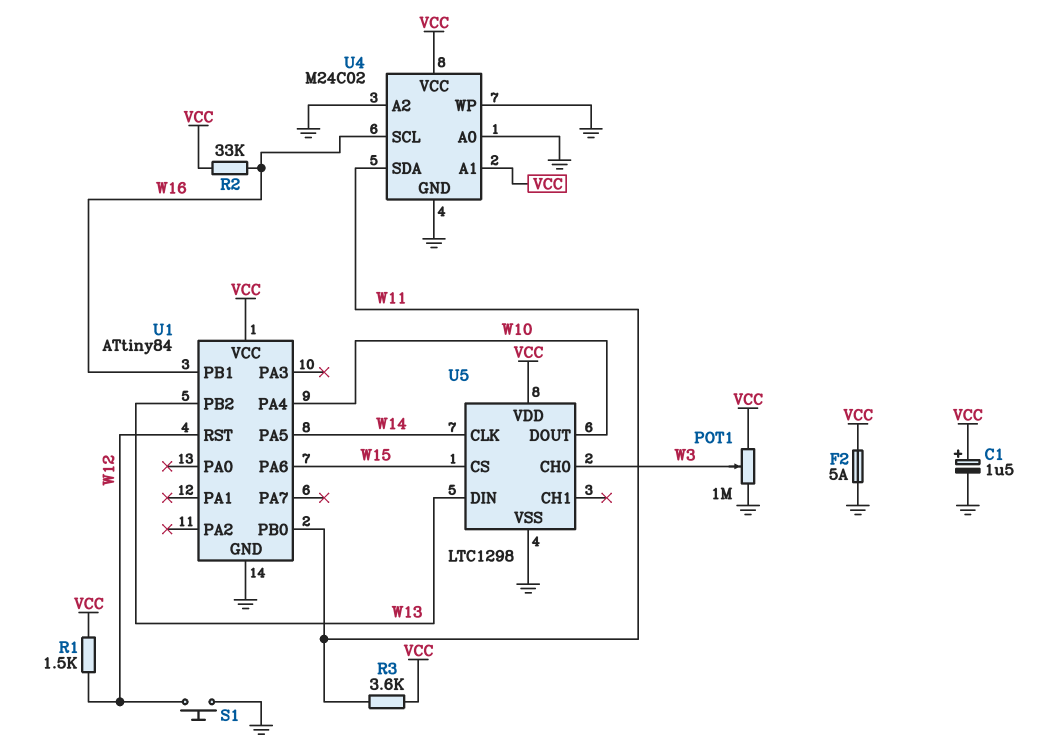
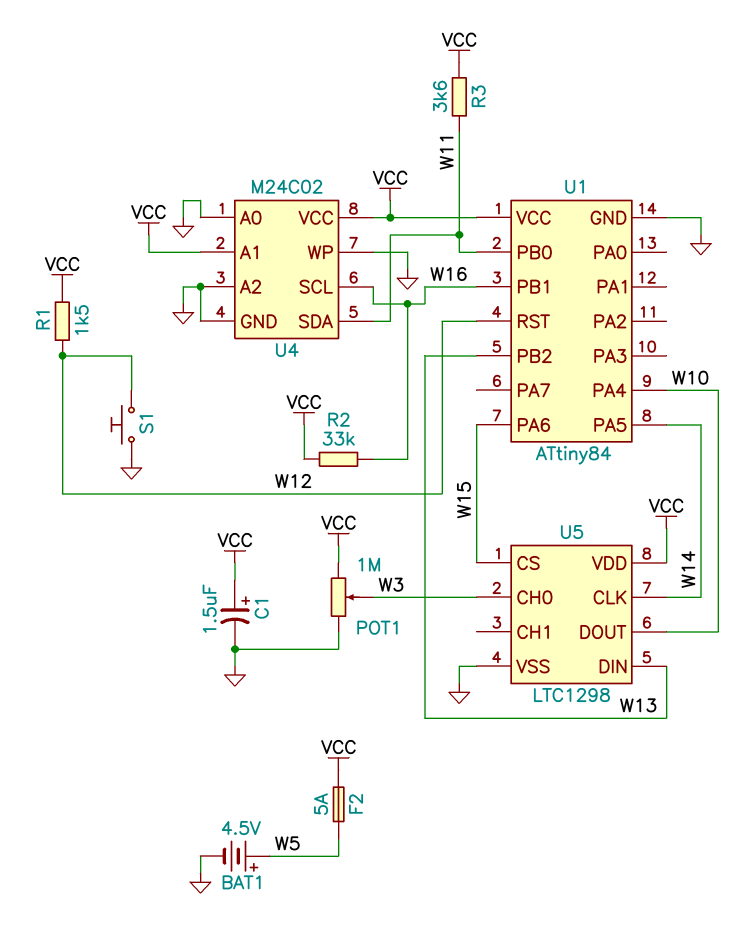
BAT1: none -> 4.5V (plus W5, minus GND)
F2: 5A (GND, VCC) -> 5A (VCC, W5)

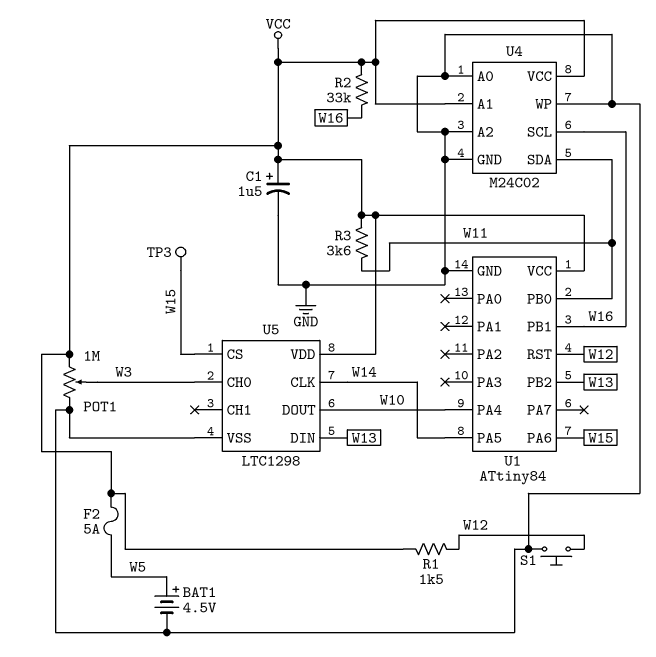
TP3: none -> test point (W15)

